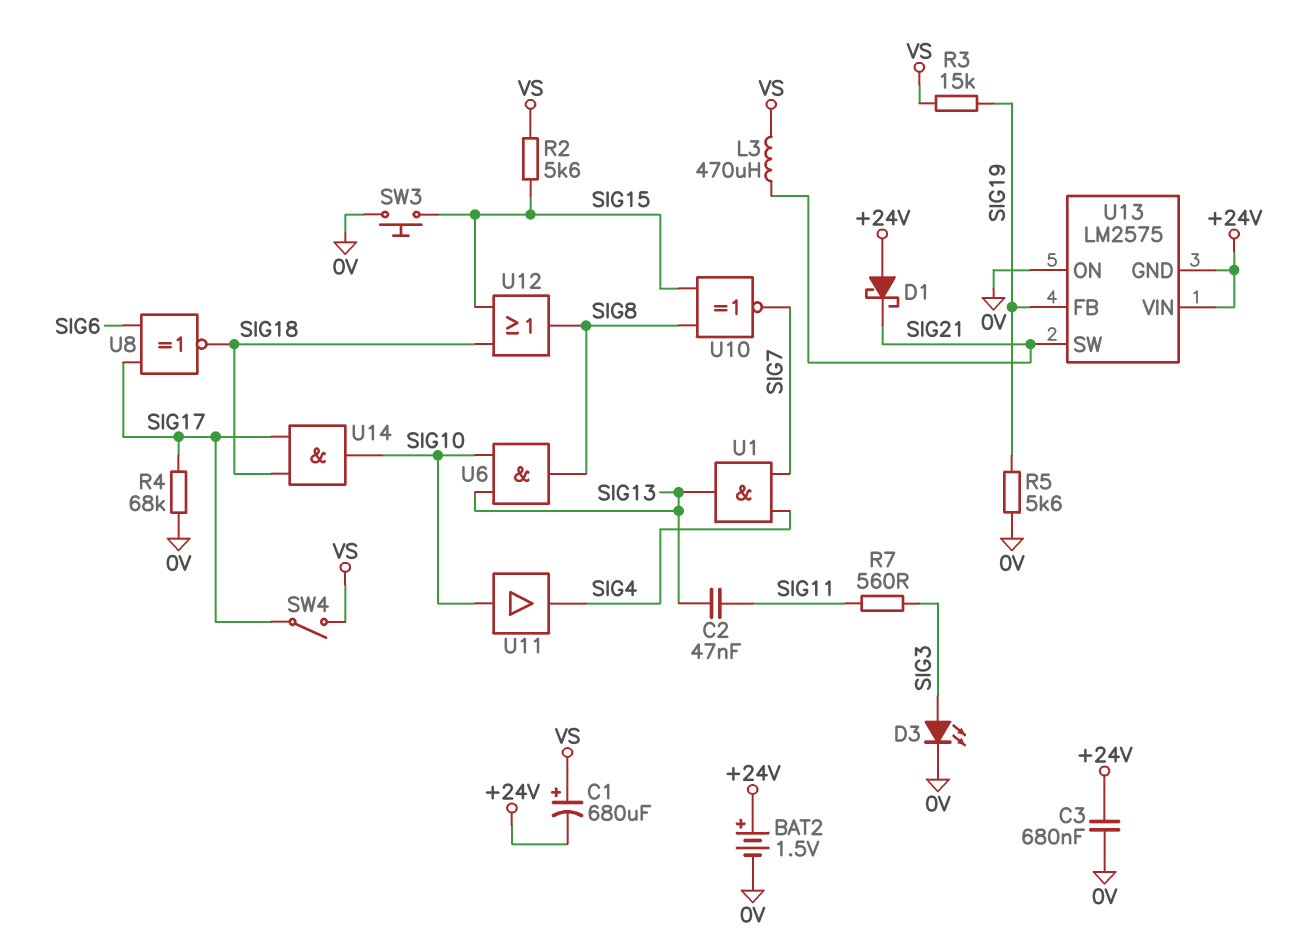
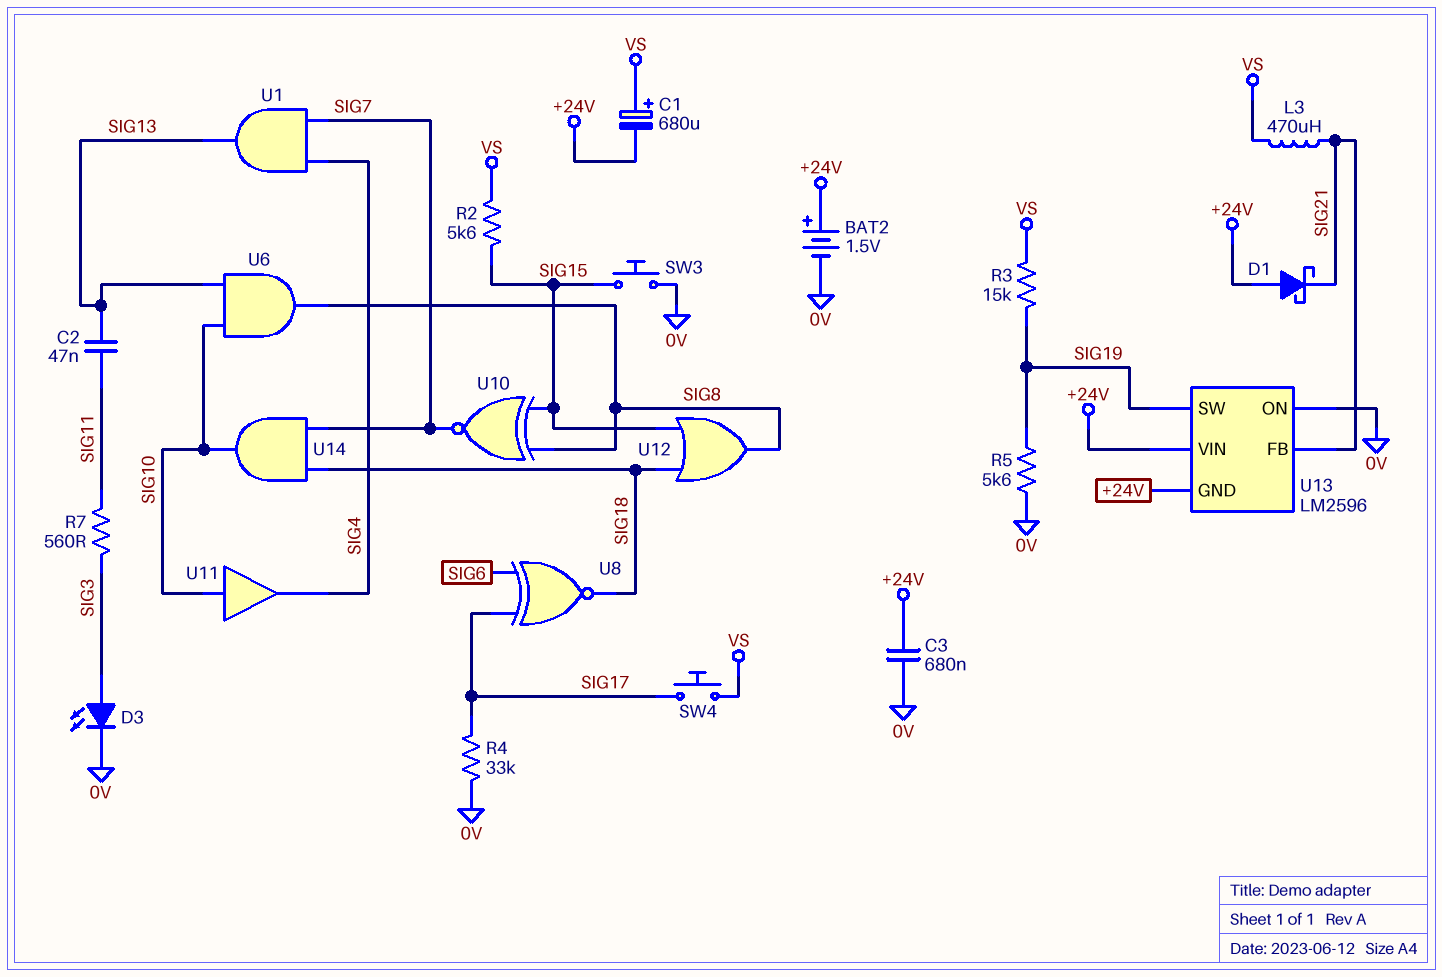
R4: 68k (0V, SIG17) -> 33k (0V, SIG17)
SW4: switch (SIG17, VS) -> button (SIG17, VS)
U13: LM2575 -> LM2596
U13 pin FB: SIG19 -> SIG21
U13 pin SW: SIG21 -> SIG19
U14: AND (in SIG17, in SIG18, out SIG10) -> AND (in SIG7, in SIG18, out SIG10)

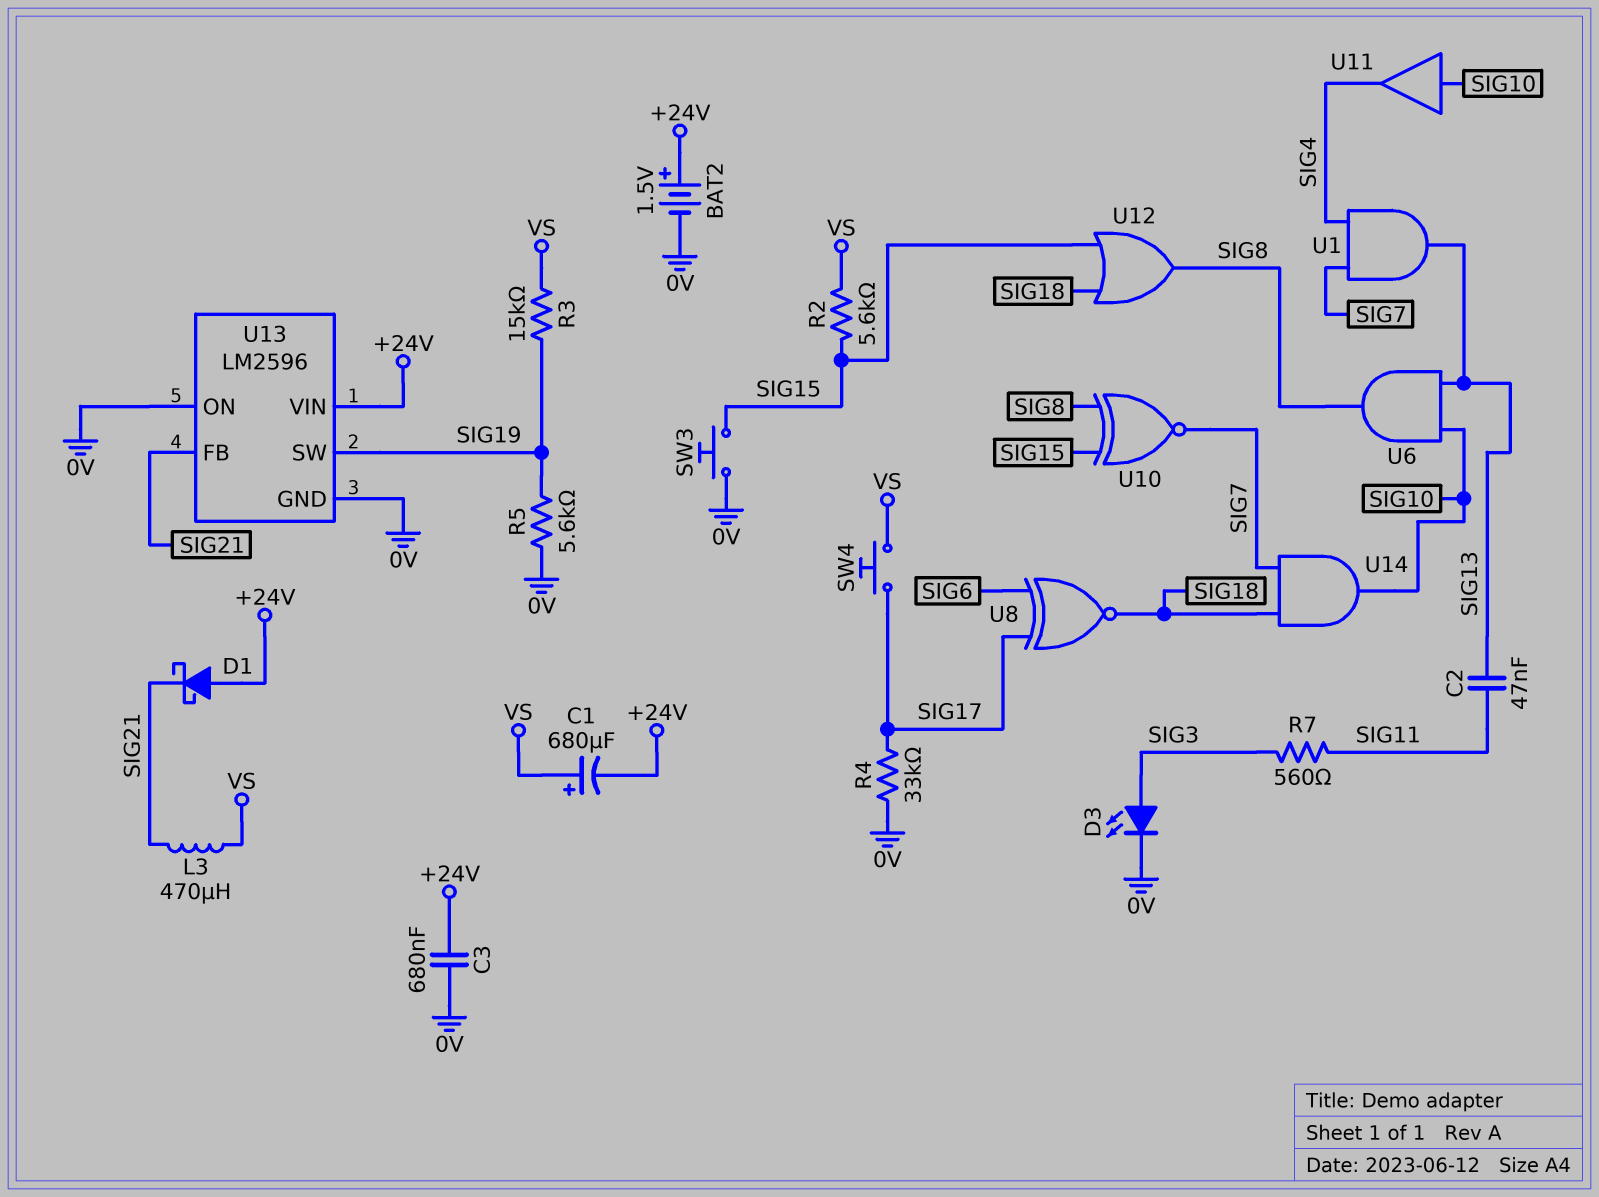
U13 pin GND: +24V -> 0V

